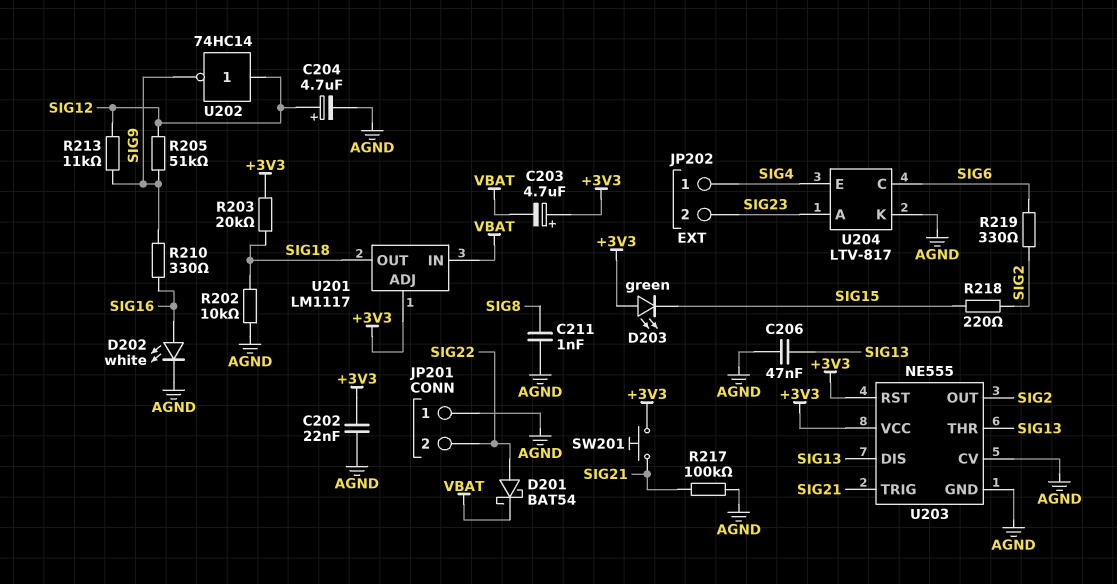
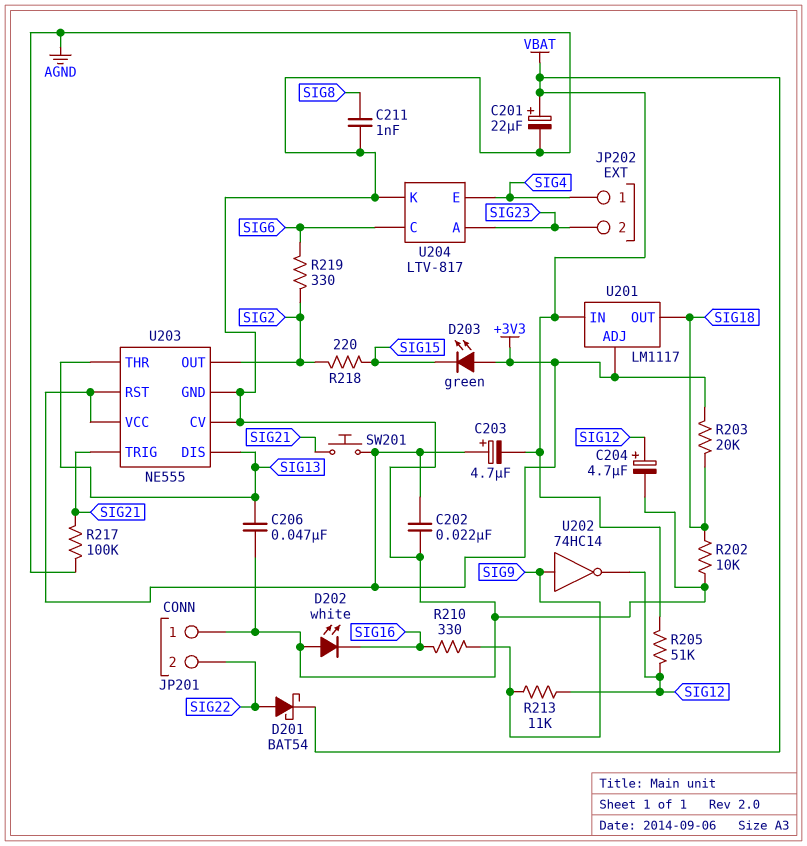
C201: none -> 22uF (plus VBAT, minus AGND)
D202: LED white (A SIG16, K AGND) -> LED white (A AGND, K SIG16)
R205: 51k (SIG9, SIG12) -> 51k (SIG12, VBAT)
U202: NOT 74HC14 (in SIG12, out SIG9) -> NOT 74HC14 (in SIG9, out SIG12)

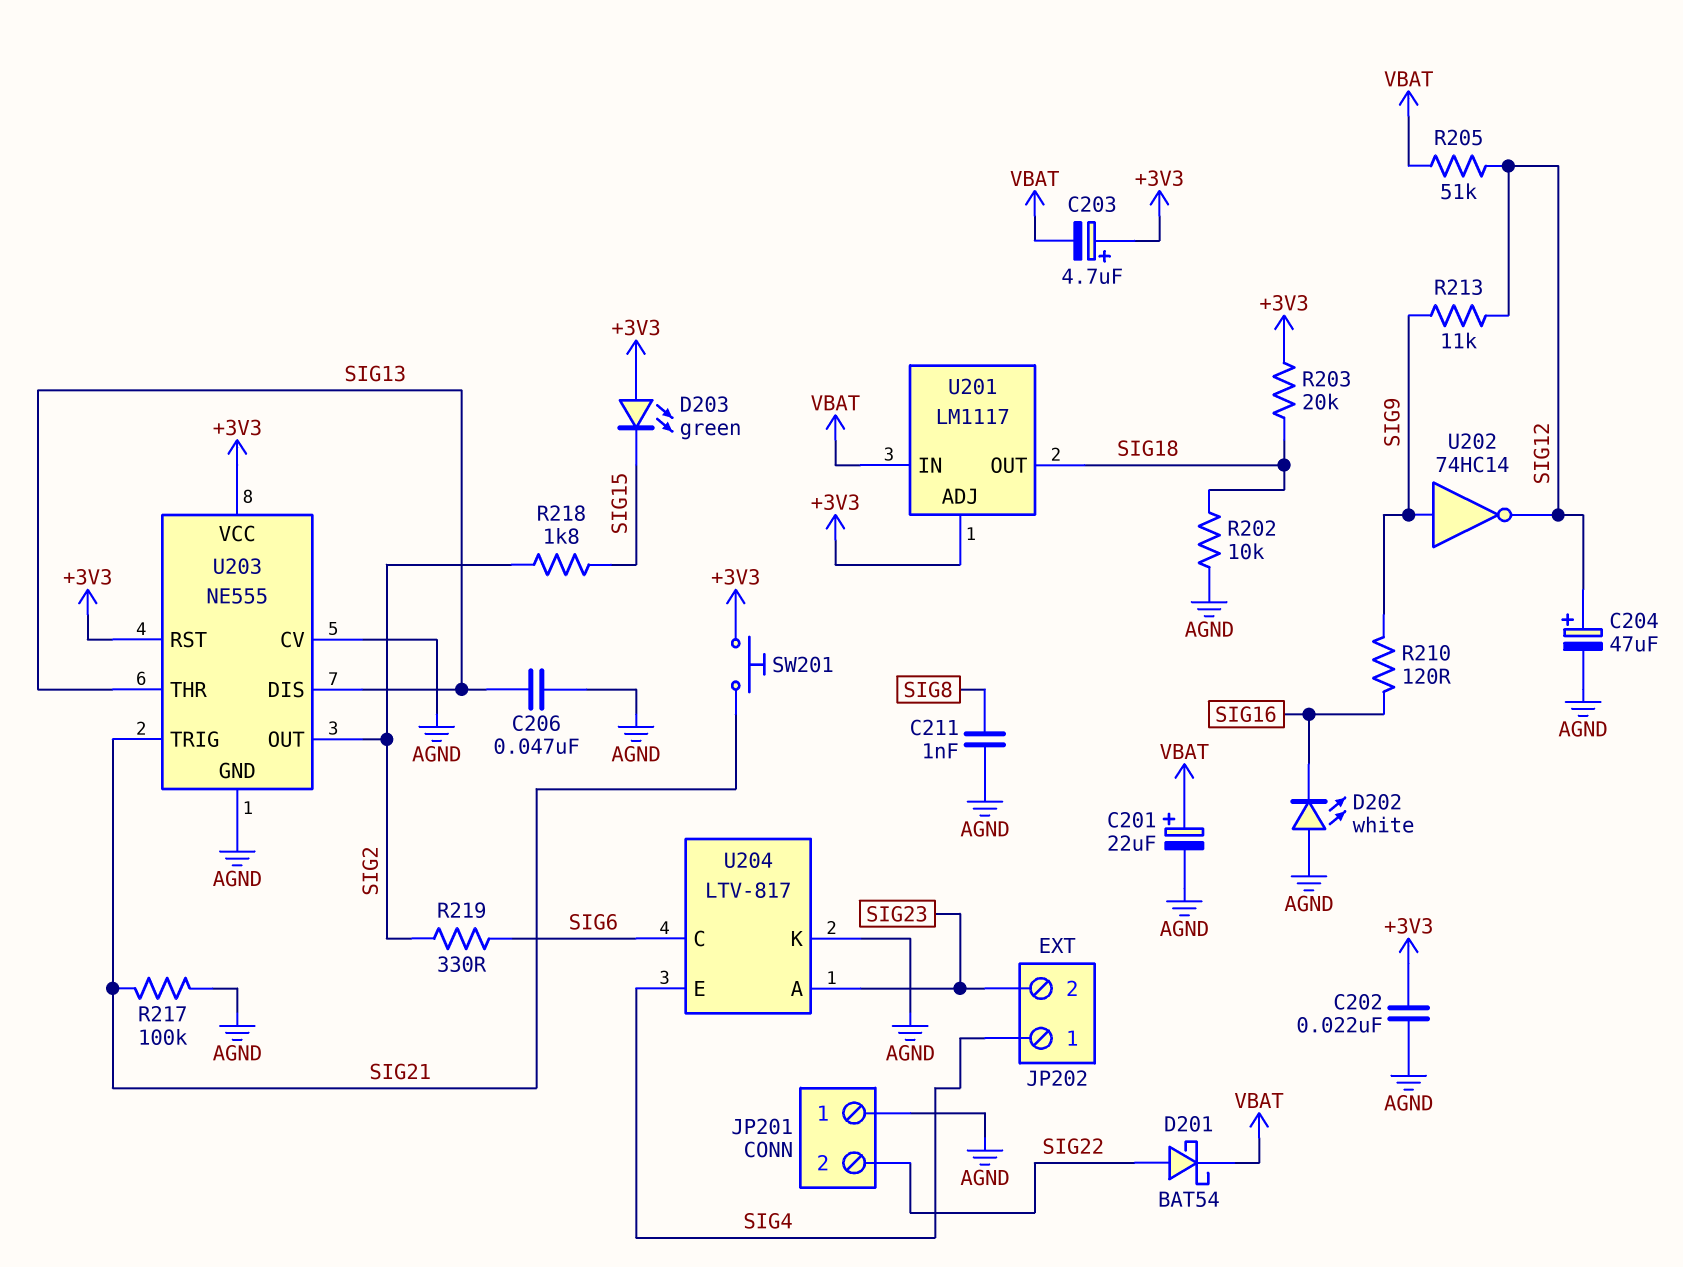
C204: 4.7uF (plus SIG12, minus AGND) -> 47uF (plus SIG12, minus AGND)
R210: 330 (SIG9, SIG16) -> 120 (SIG9, SIG16)
R218: 220 (SIG2, SIG15) -> 1.8k (SIG2, SIG15)

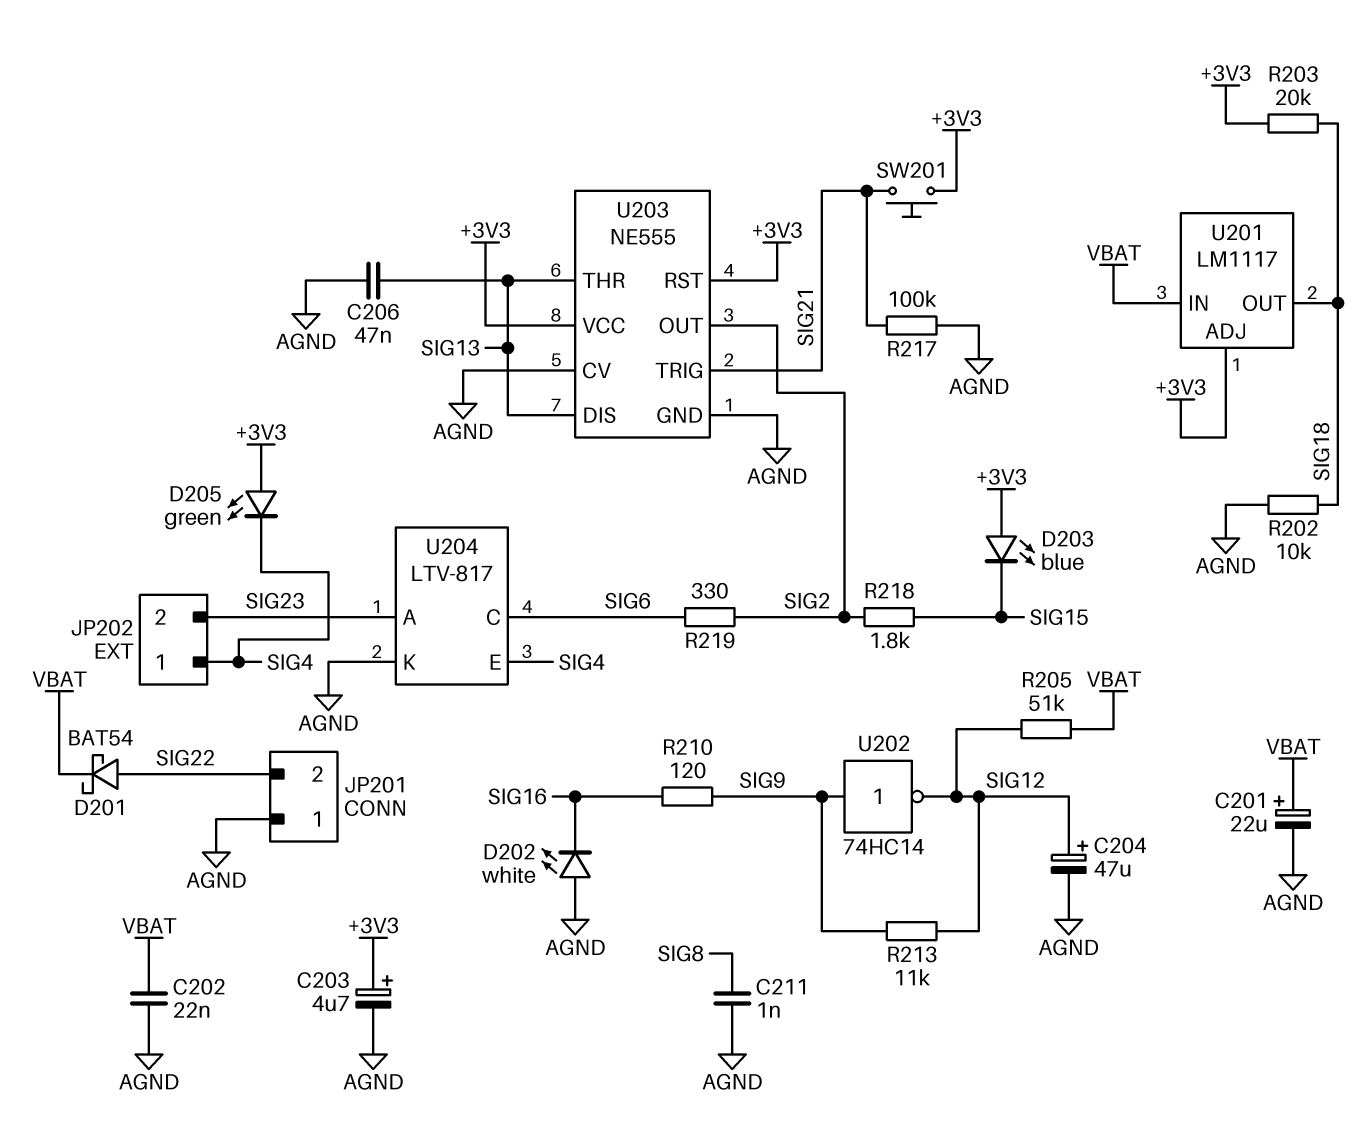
C202: 22nF (+3V3, AGND) -> 22nF (AGND, VBAT)
C203: 4.7uF (plus +3V3, minus VBAT) -> 4.7uF (plus +3V3, minus AGND)
D203: LED green (A +3V3, K SIG15) -> LED blue (A +3V3, K SIG15)
D205: none -> LED green (A +3V3, K SIG4)

